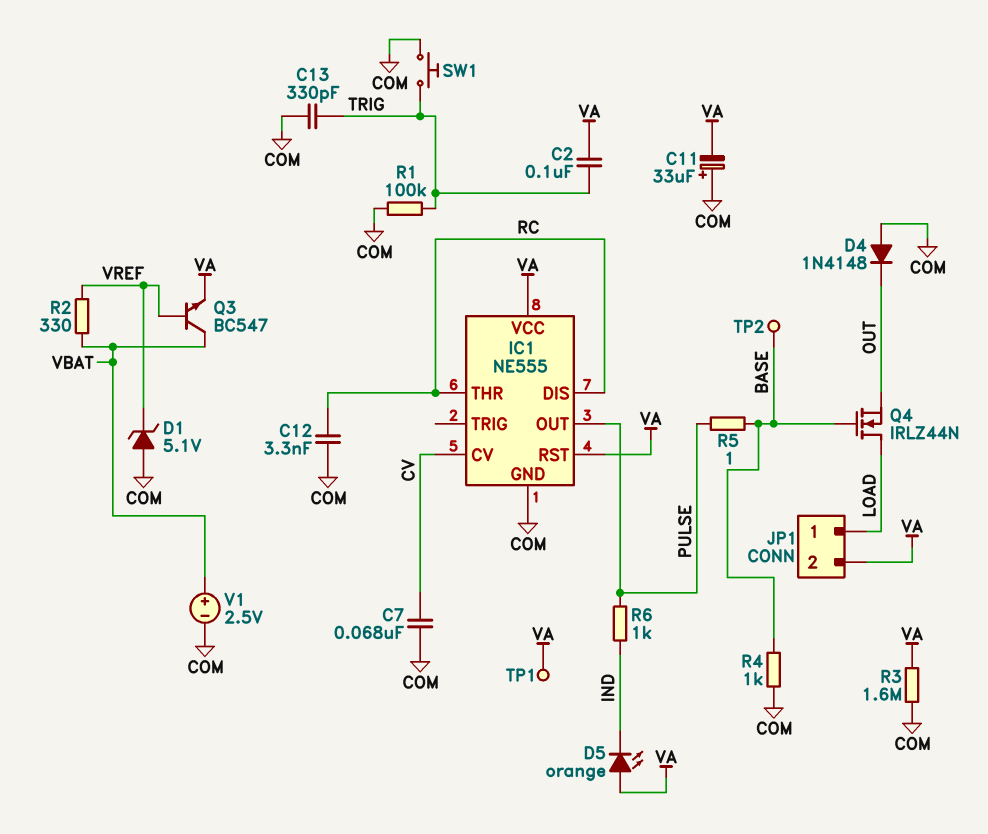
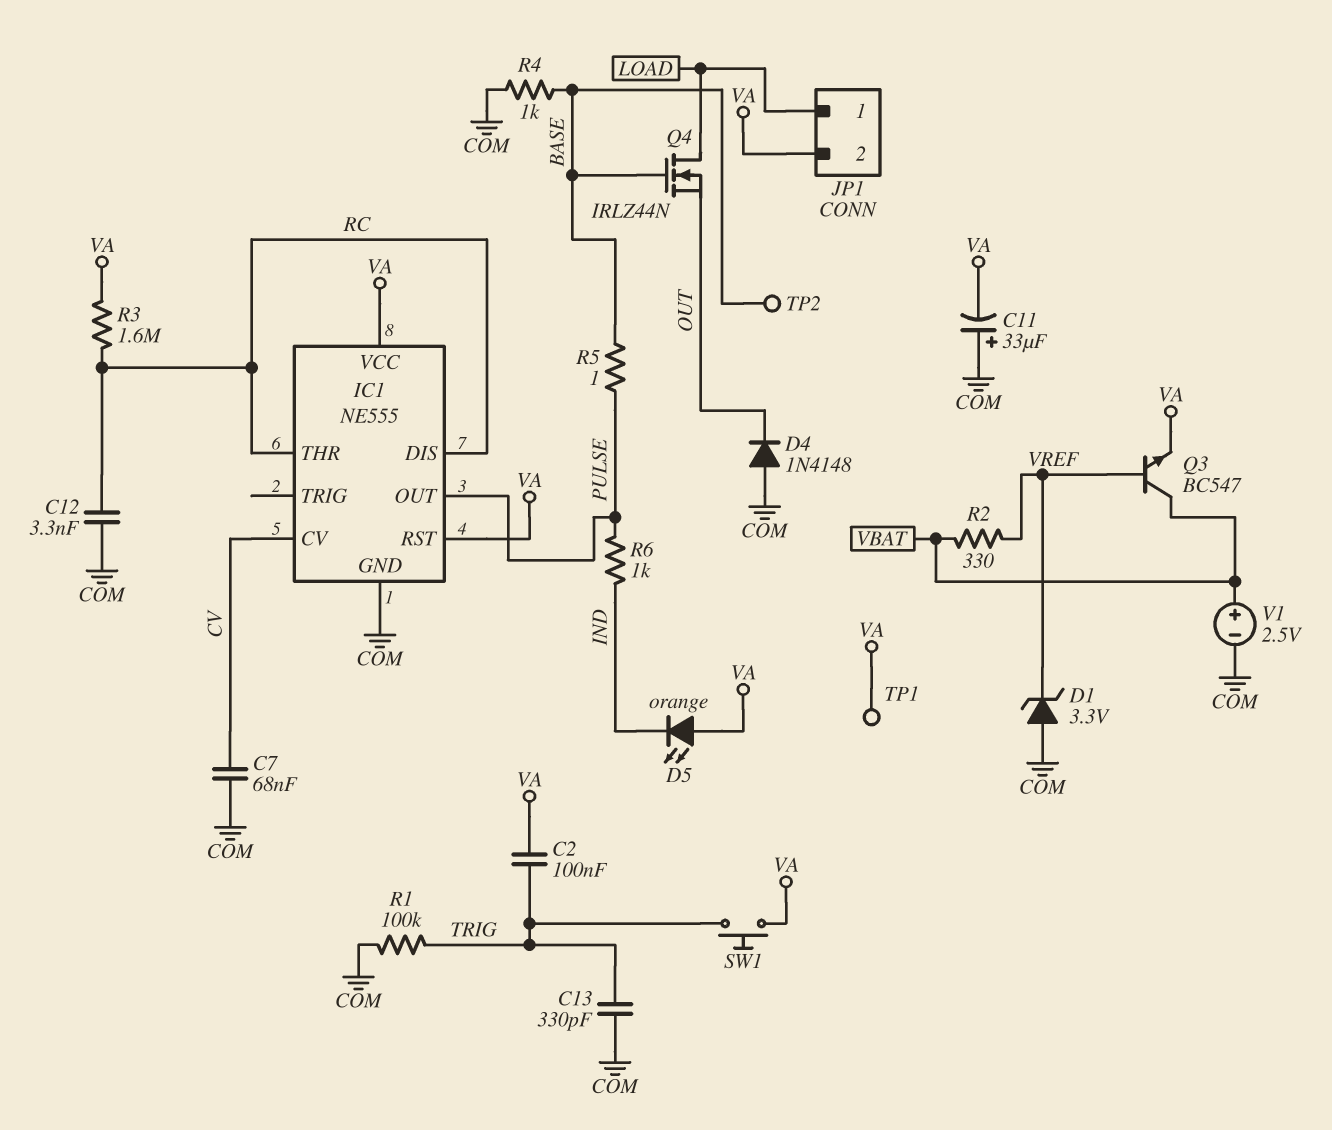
D1: zener 5.1V (A COM, K VREF) -> zener 3.3V (A COM, K VREF)
R3: 1.6M (COM, VA) -> 1.6M (RC, VA)
SW1: button (COM, TRIG) -> button (TRIG, VA)

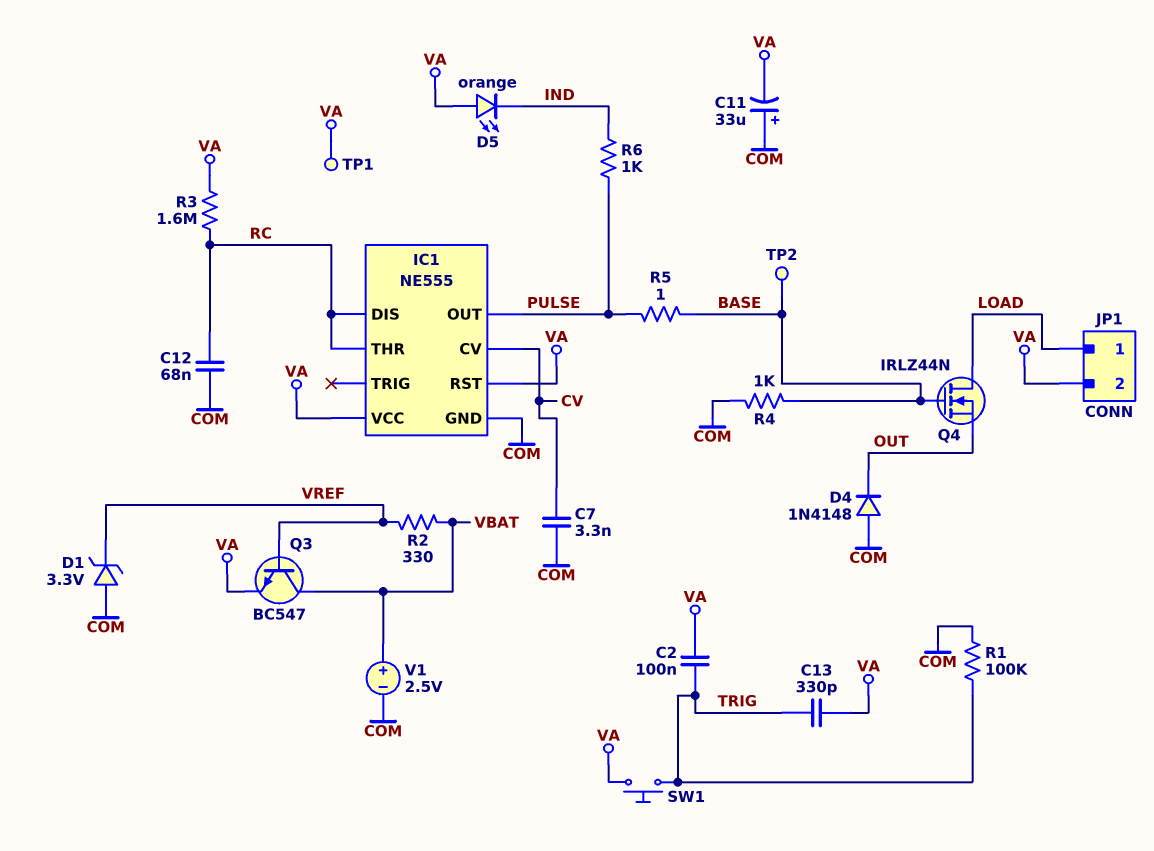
C7: 68nF (COM, CV) -> 3.3nF (COM, CV)
C12: 3.3nF (COM, RC) -> 68nF (COM, RC)
C13: 330pF (COM, TRIG) -> 330pF (TRIG, VA)

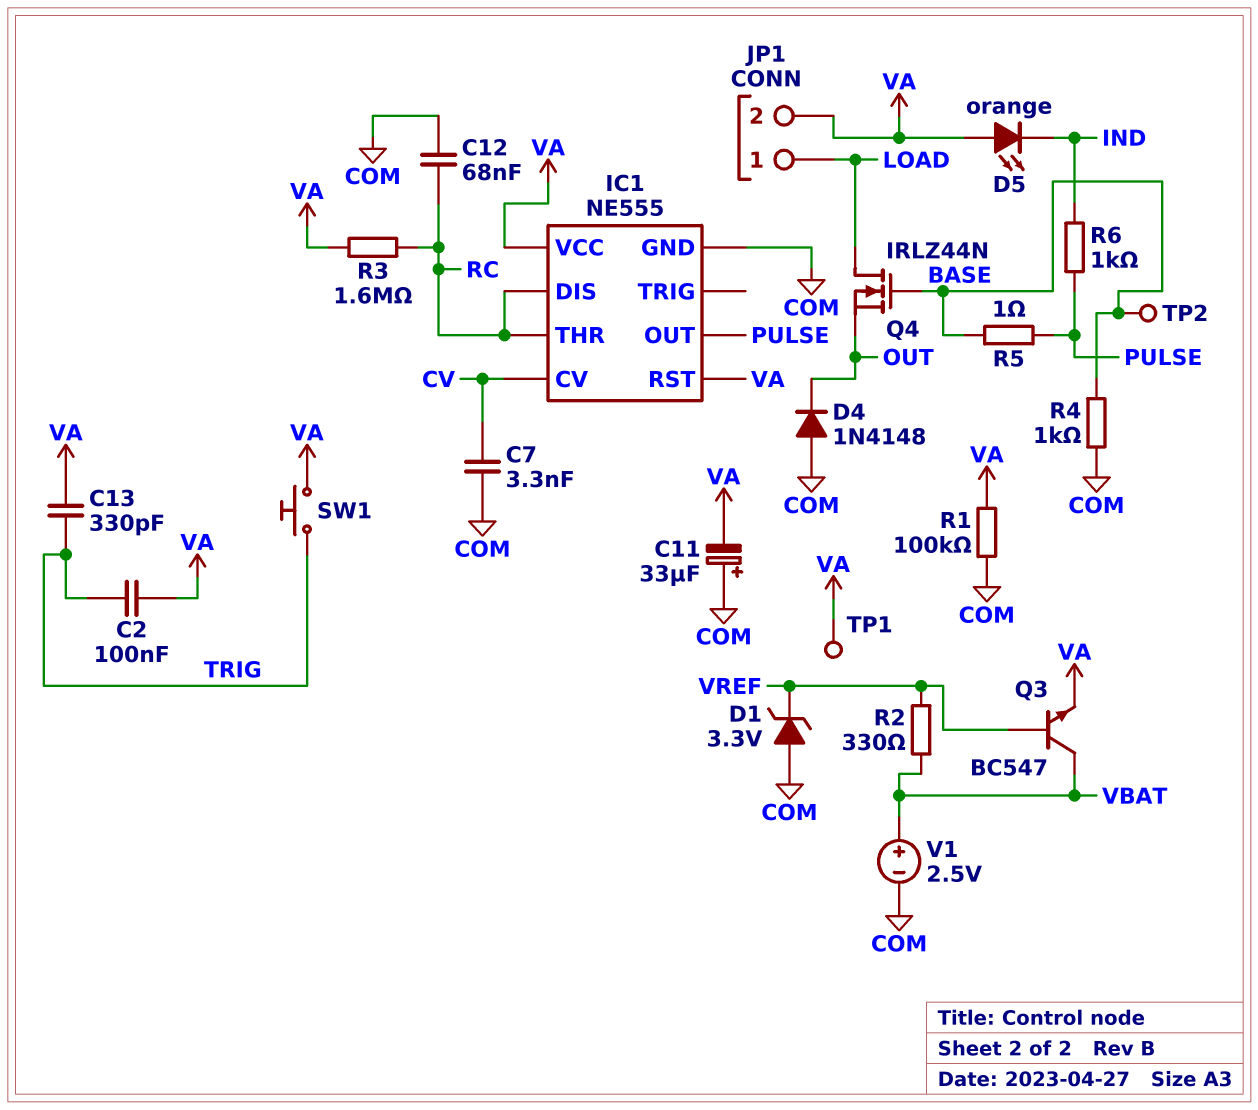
R1: 100k (COM, TRIG) -> 100k (COM, VA)

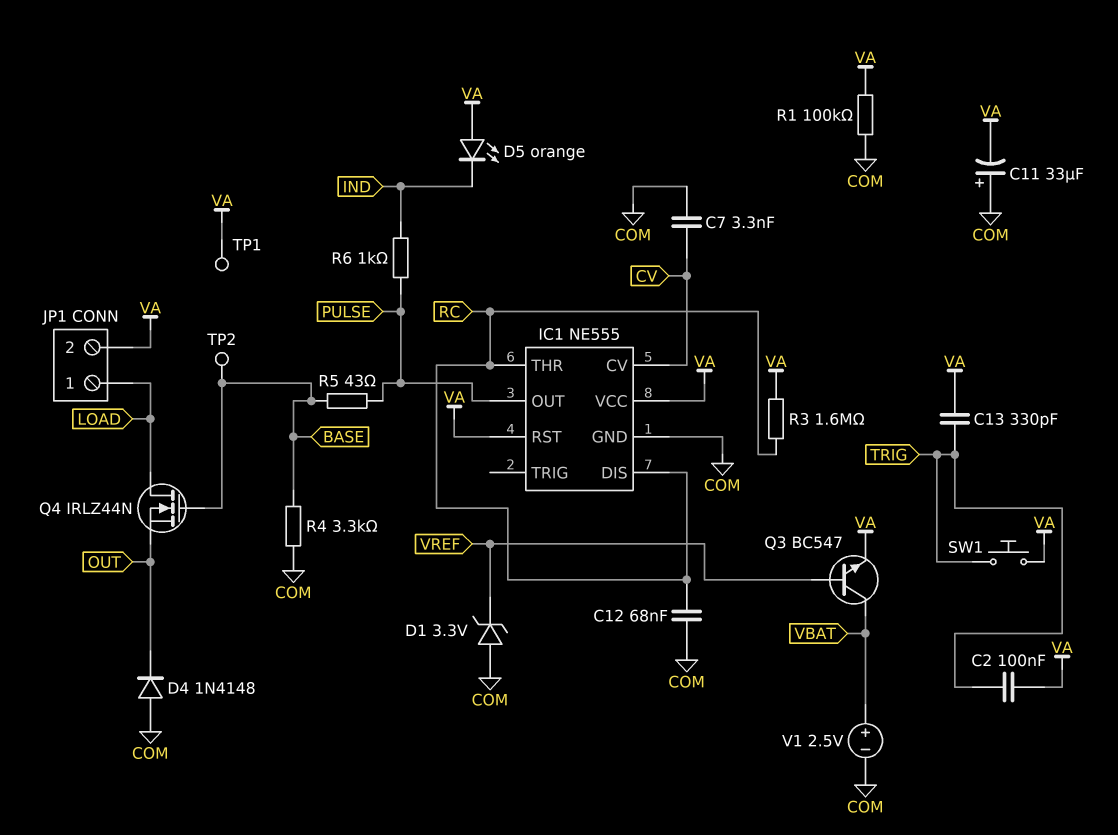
R2: 330 (VBAT, VREF) -> none
R4: 1k (BASE, COM) -> 3.3k (BASE, COM)
R5: 1 (BASE, PULSE) -> 43 (BASE, PULSE)

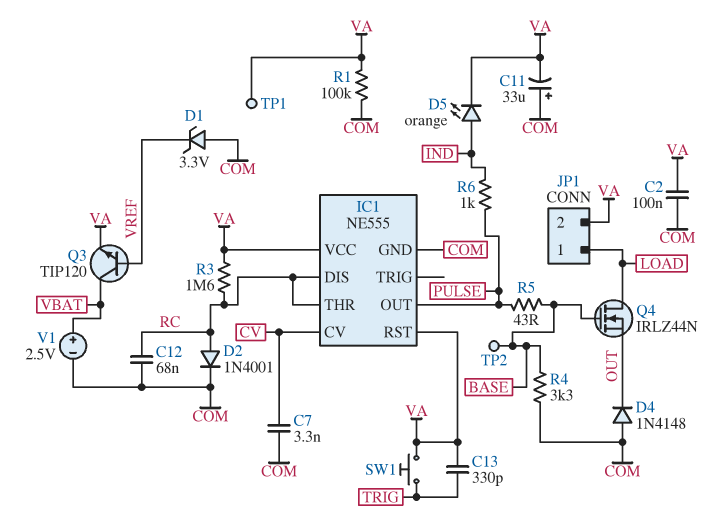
C2: 100nF (TRIG, VA) -> 100nF (COM, VA)
D2: none -> diode 1N4001 (A RC, K COM)
D5: LED orange (A VA, K IND) -> LED orange (A IND, K VA)
Q3: NPN BC547 (B VREF, C VBAT, E VA) -> NPN TIP120 (B VREF, C VBAT, E VA)

